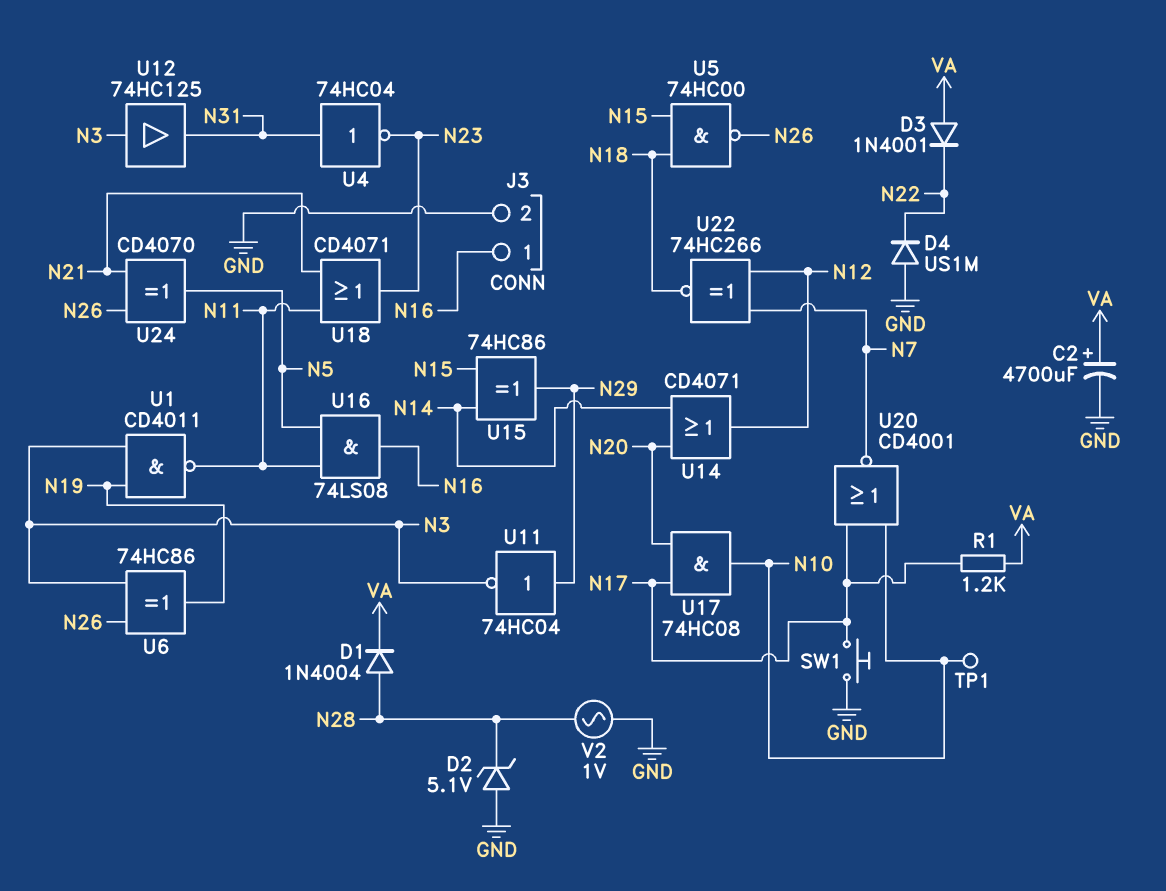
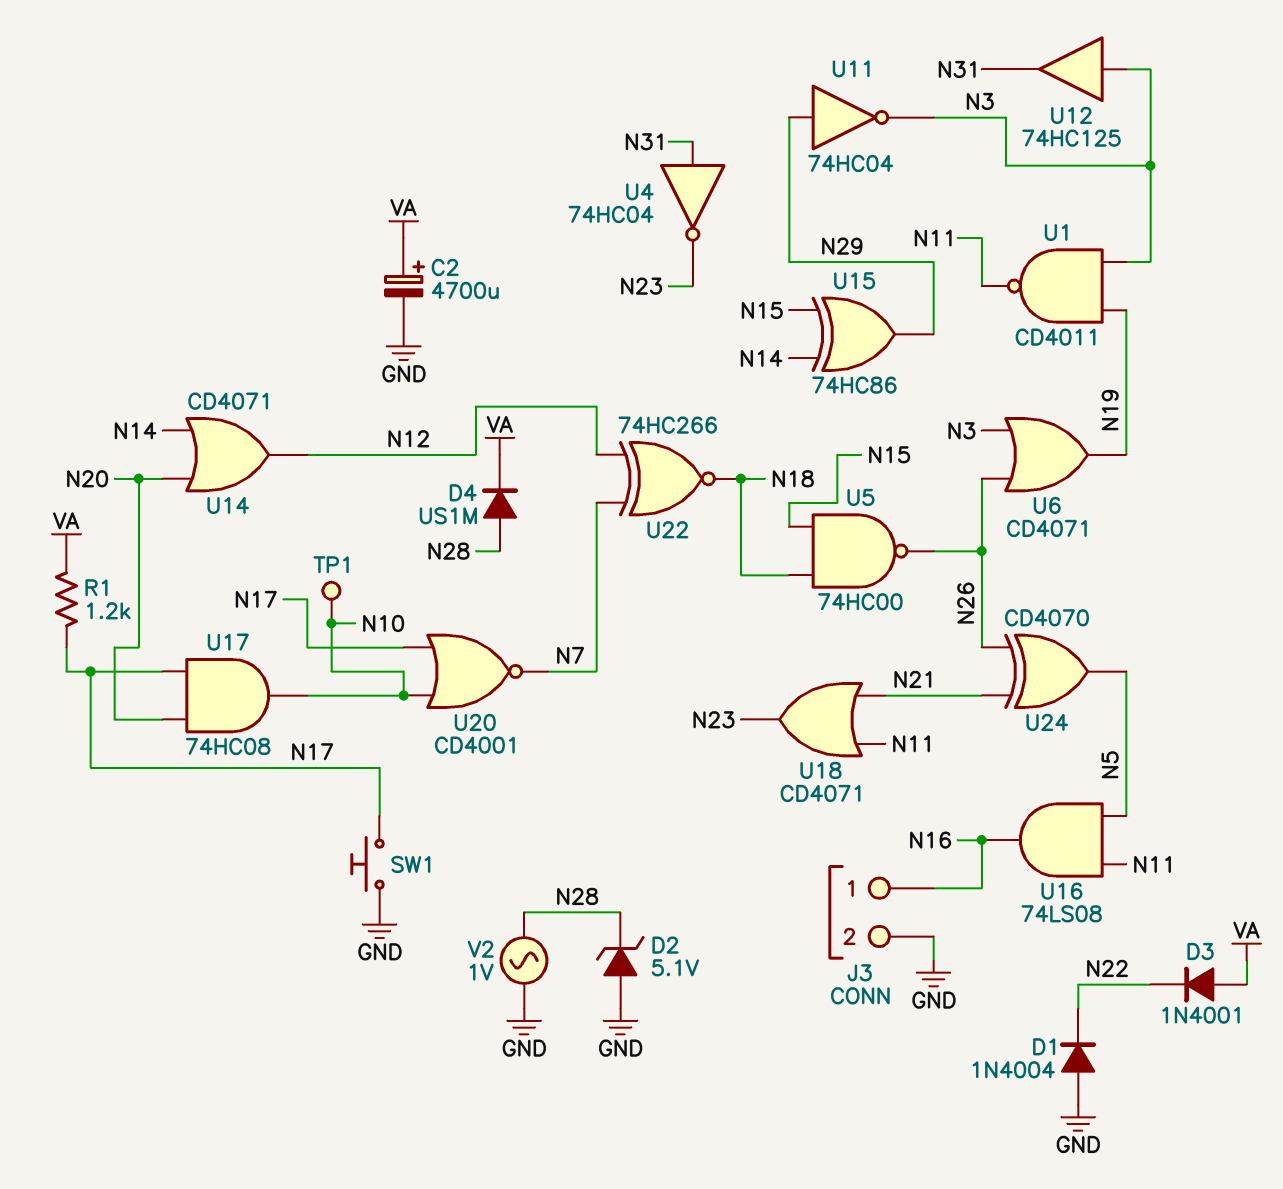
D1: diode 1N4004 (A N28, K VA) -> diode 1N4004 (A GND, K N22)
D4: diode US1M (A GND, K N22) -> diode US1M (A N28, K VA)
U6: XOR 74HC86 (in N3, in N26, out N19) -> OR CD4071 (in N3, in N26, out N19)

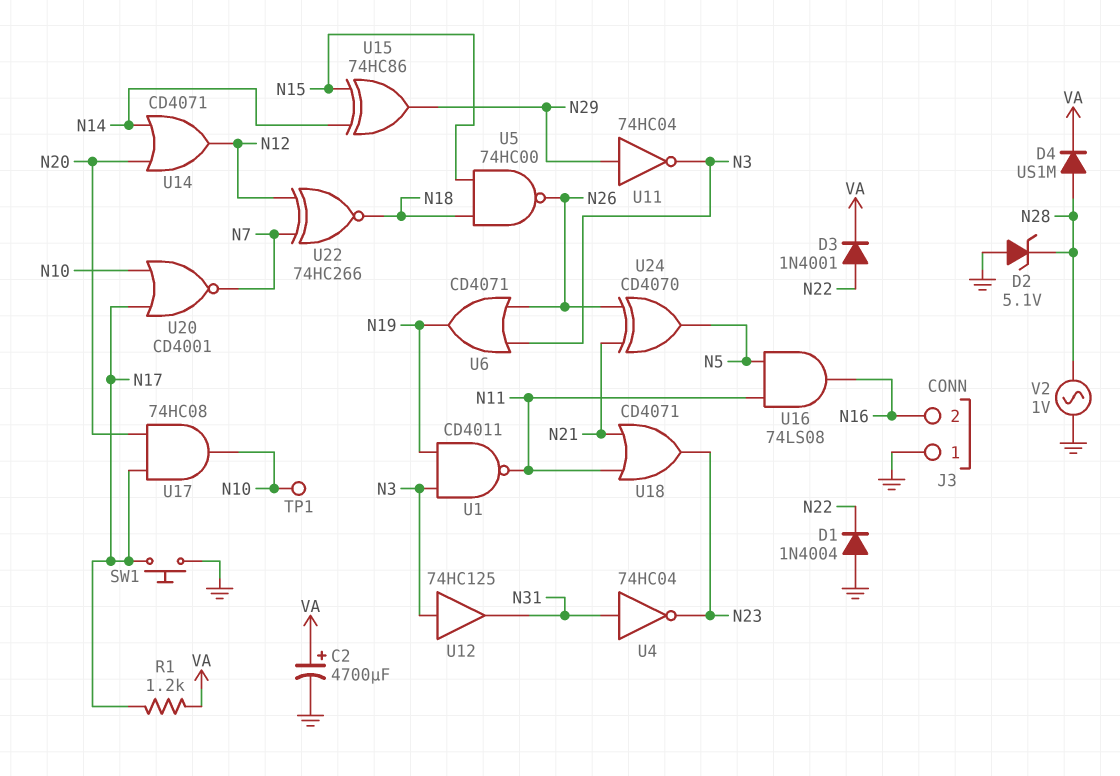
D3: diode 1N4001 (A VA, K N22) -> diode 1N4001 (A N22, K VA)
J3 pin 1: N16 -> GND
J3 pin 2: GND -> N16

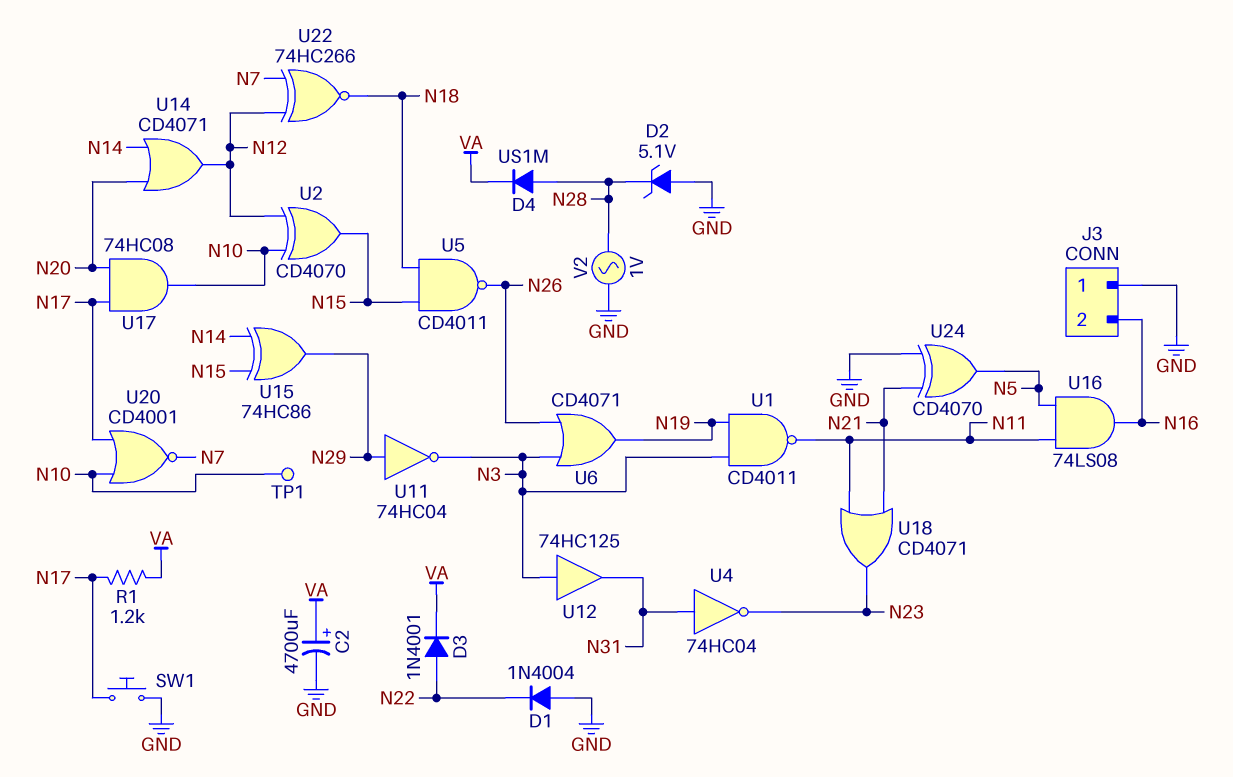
U2: none -> XOR CD4070 (in N10, in N12, out N15)
U5: NAND 74HC00 (in N15, in N18, out N26) -> NAND CD4011 (in N15, in N18, out N26)
U24: XOR CD4070 (in N21, in N26, out N5) -> XOR CD4070 (in GND, in N21, out N5)

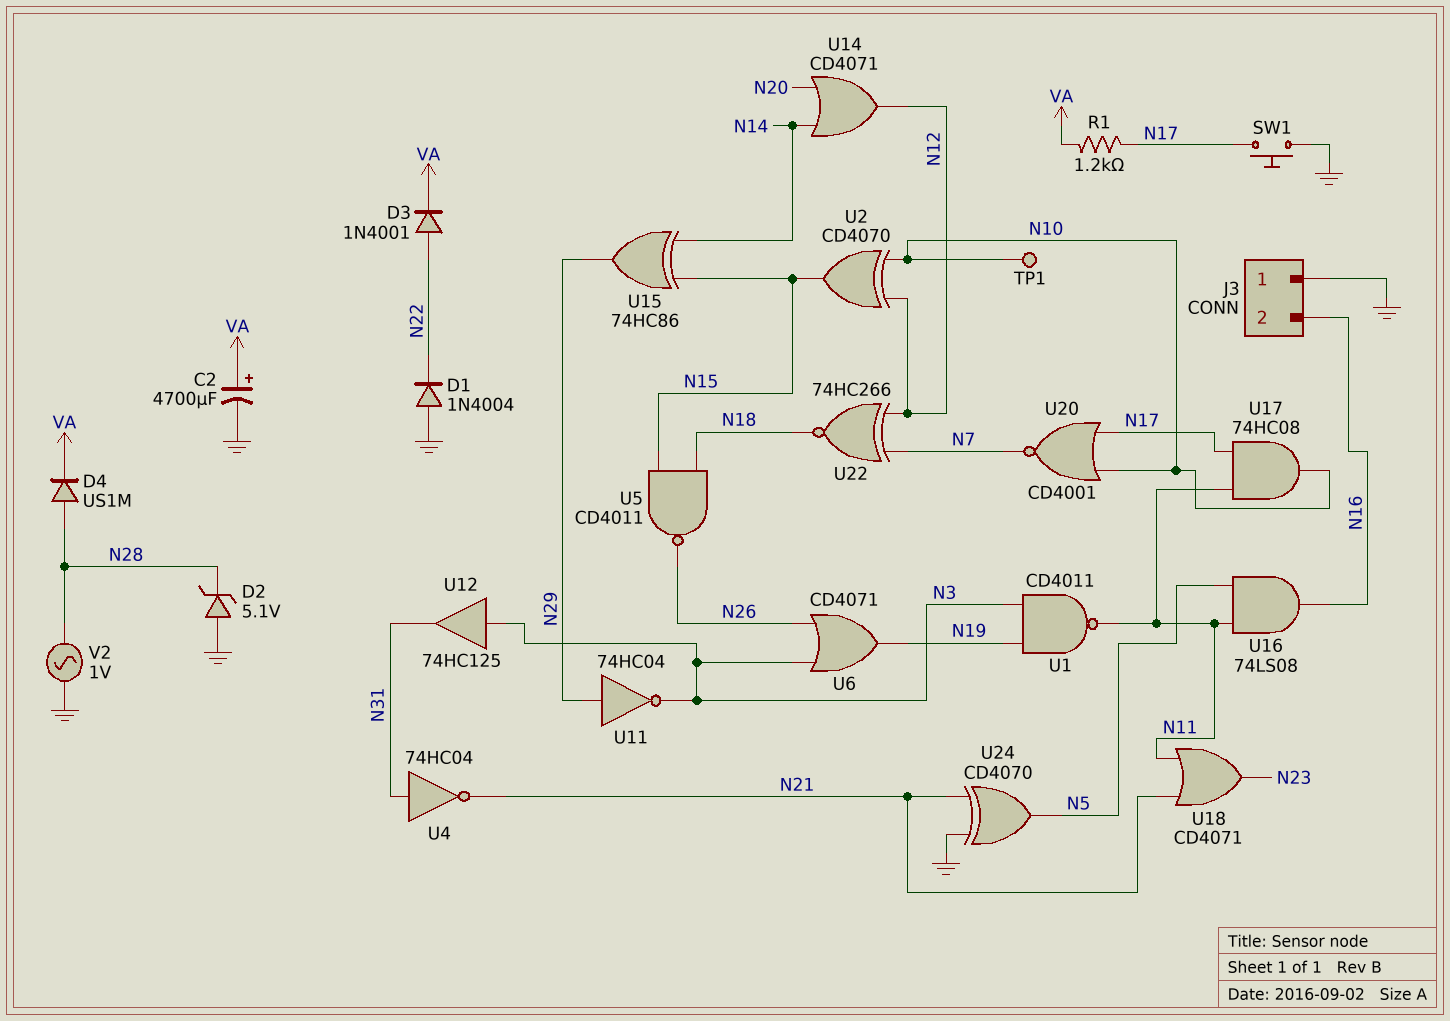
U4: NOT 74HC04 (in N31, out N23) -> NOT 74HC04 (in N31, out N21)
U17: AND 74HC08 (in N17, in N20, out N10) -> AND 74HC08 (in N11, in N17, out N10)

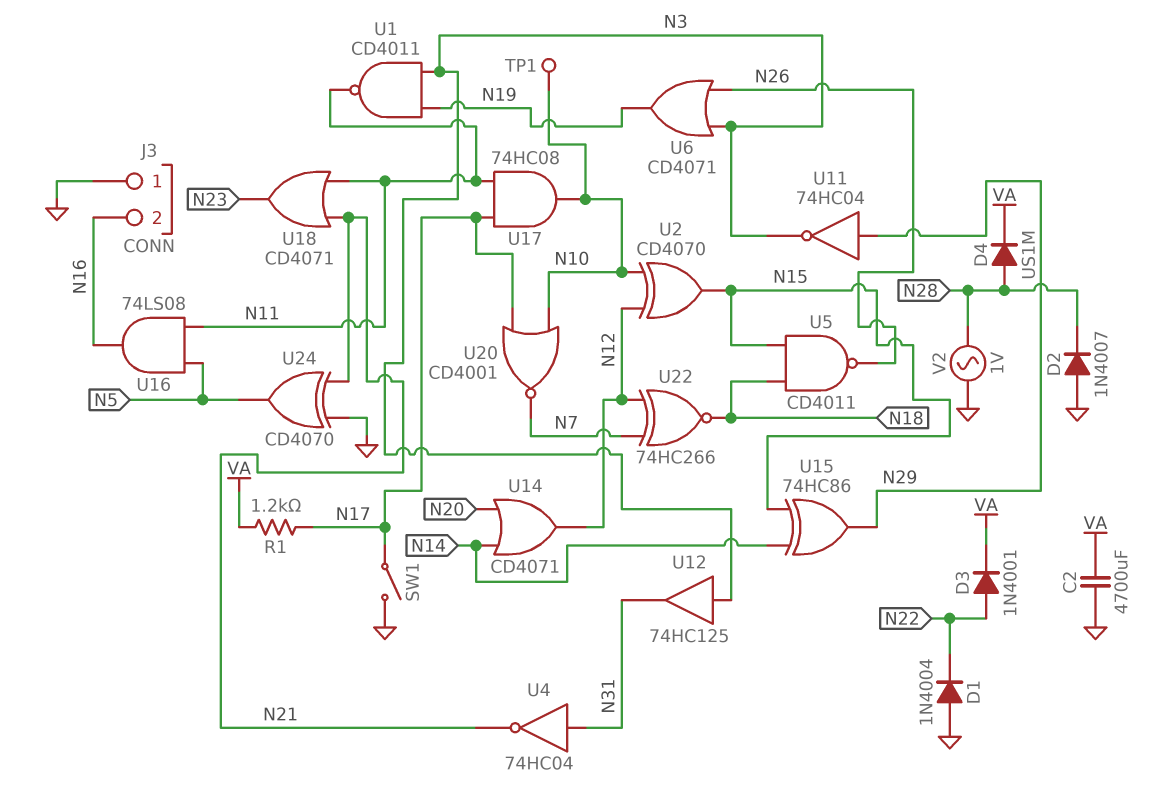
C2: 4700uF (plus VA, minus GND) -> 4700uF (GND, VA)
D2: zener 5.1V (A GND, K N28) -> diode 1N4007 (A GND, K N28)
SW1: button (GND, N17) -> switch (GND, N17)

